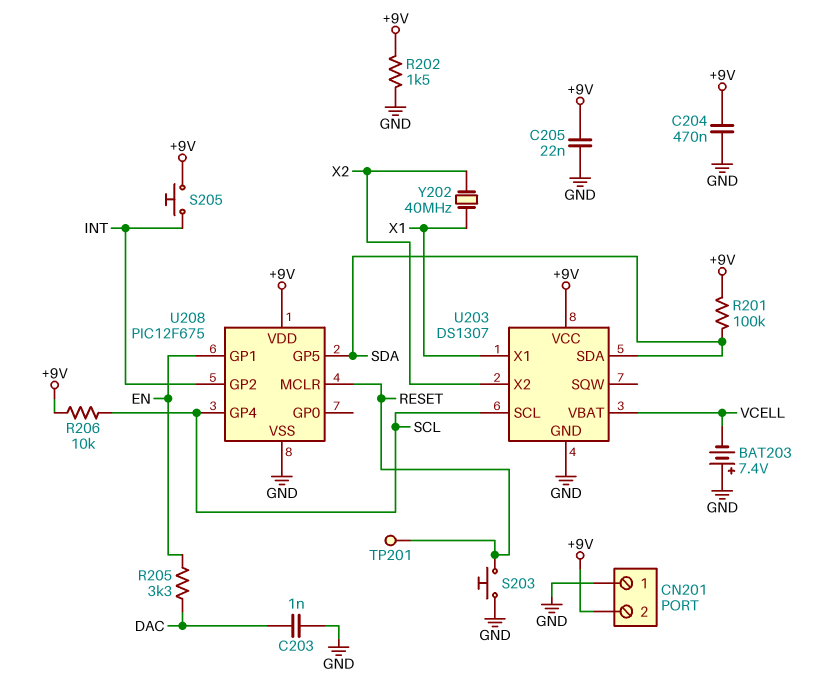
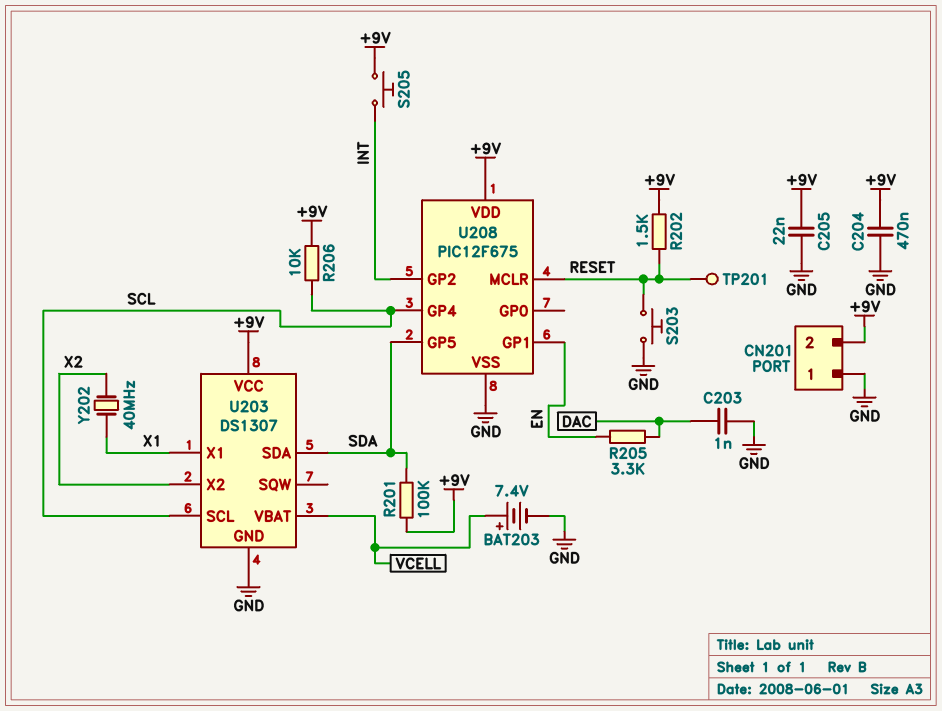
BAT203: 7.4V (plus GND, minus VCELL) -> 7.4V (plus VCELL, minus GND)
R202: 1.5k (+9V, GND) -> 1.5k (+9V, RESET)

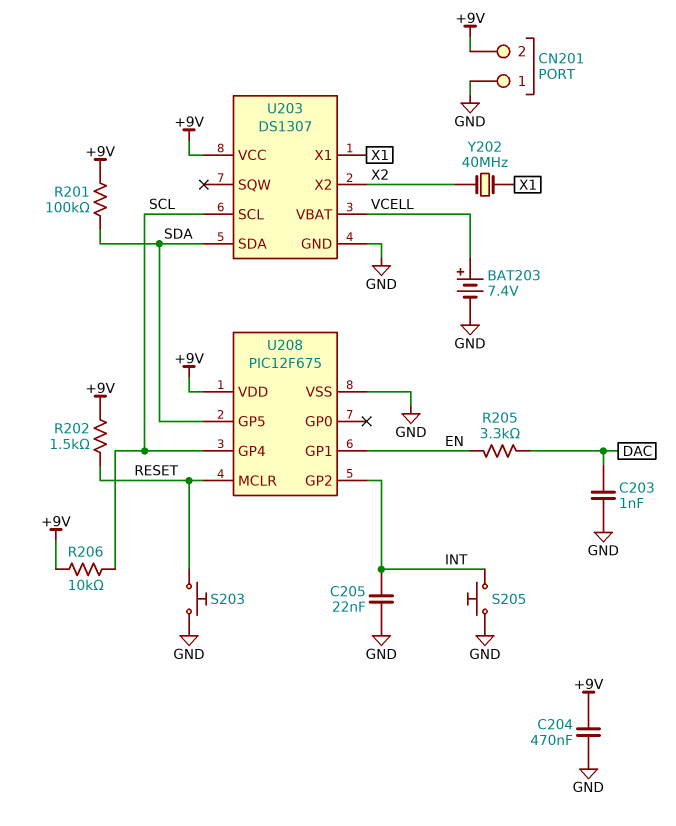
C205: 22nF (+9V, GND) -> 22nF (GND, INT)
S205: button (+9V, INT) -> button (GND, INT)
TP201: test point (RESET) -> none

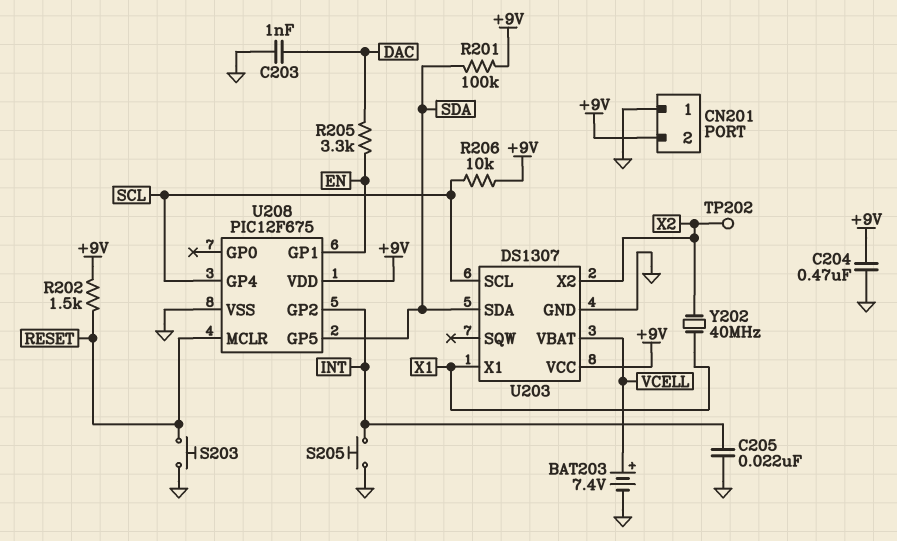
TP202: none -> test point (X2)

